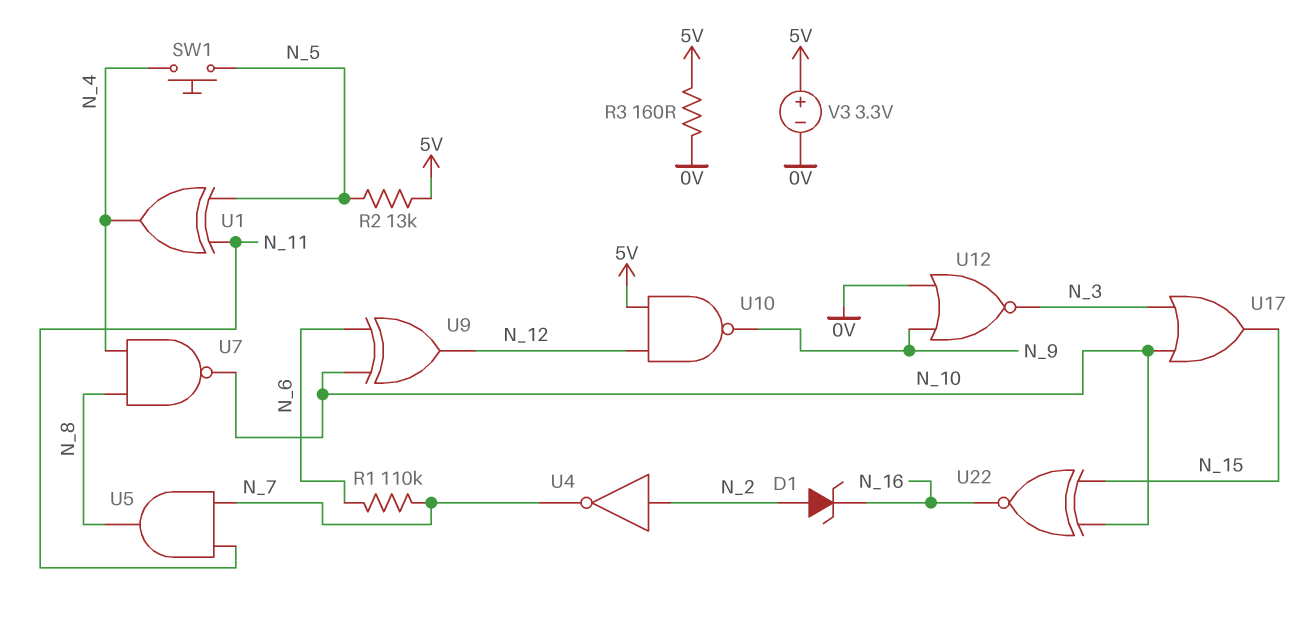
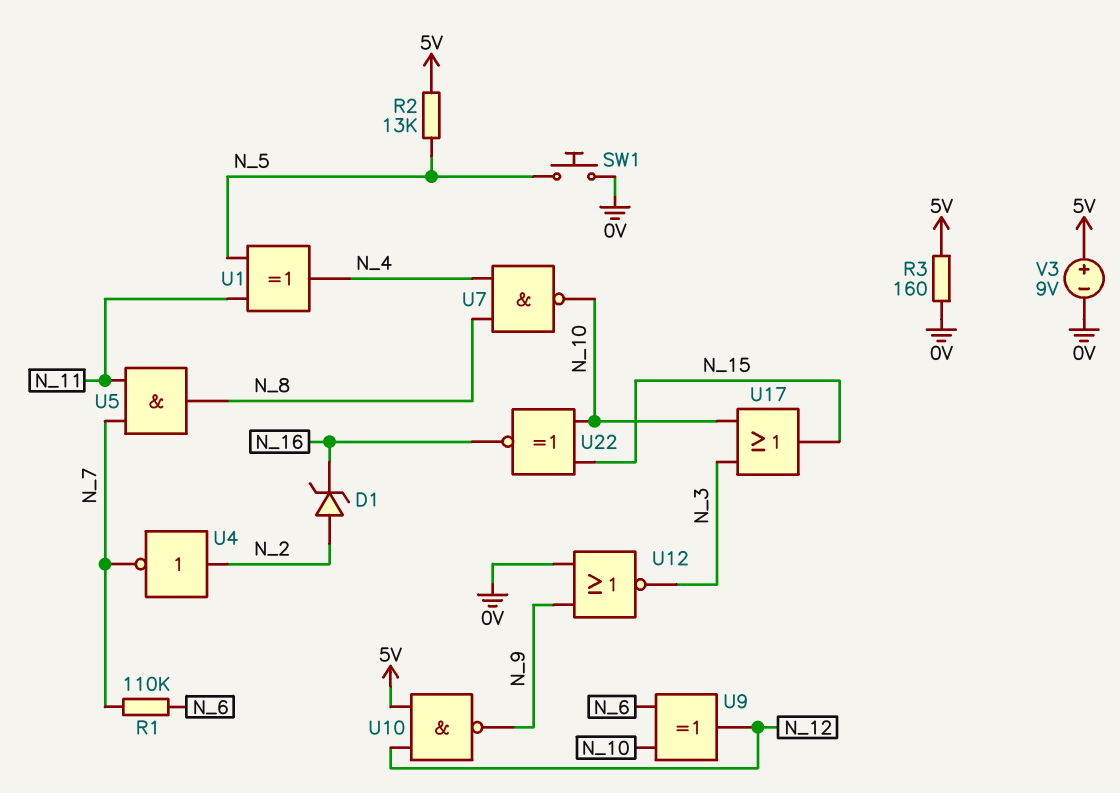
SW1: button (N_4, N_5) -> button (0V, N_5)
V3: 3.3V (plus 5V, minus 0V) -> 9V (plus 5V, minus 0V)

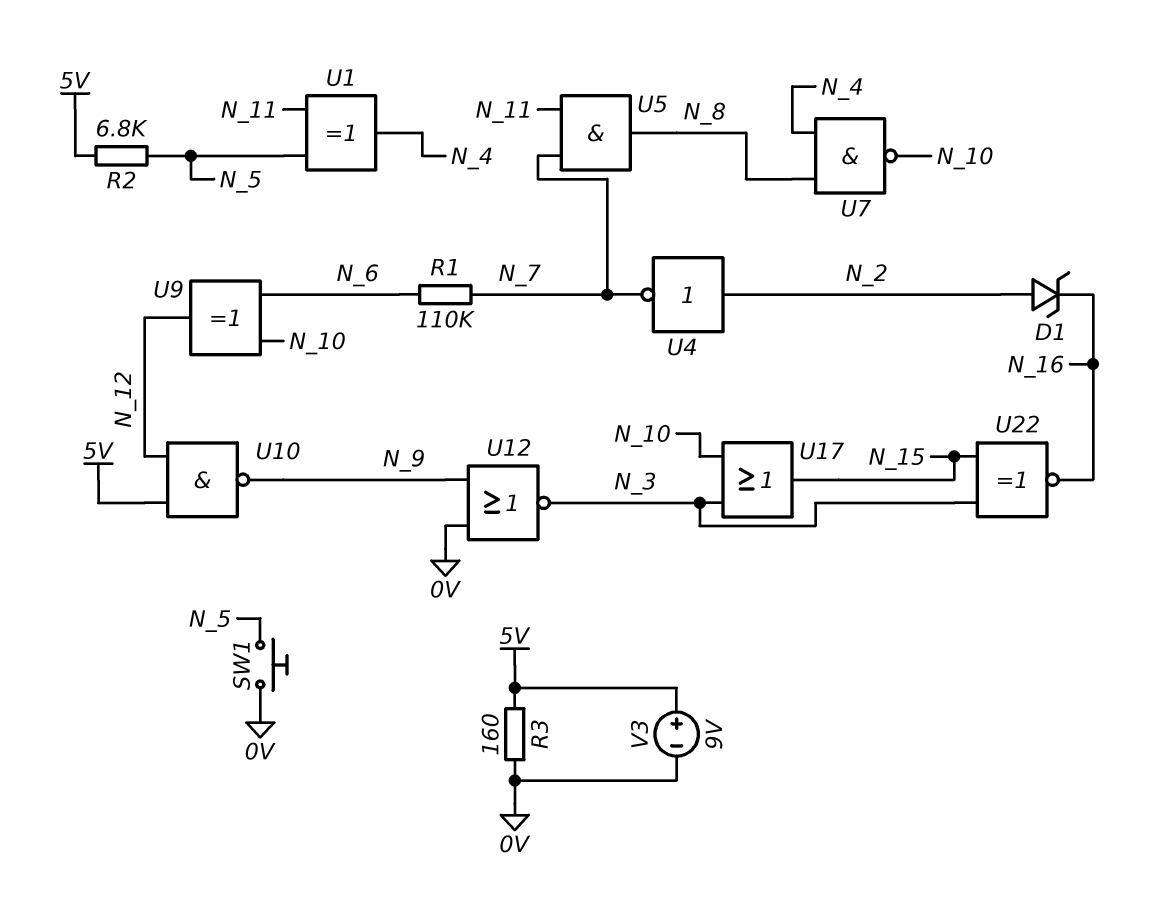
R2: 13k (5V, N_5) -> 6.8k (5V, N_5)
U22: XNOR (in N_10, in N_15, out N_16) -> XNOR (in N_3, in N_15, out N_16)

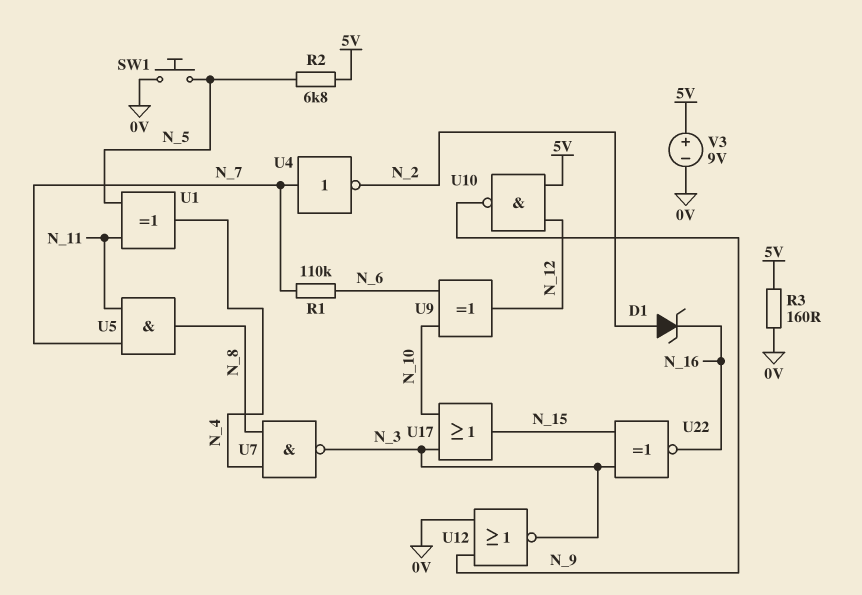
U4: NOT (in N_2, out N_7) -> NOT (in N_7, out N_2)
U7: NAND (in N_4, in N_8, out N_10) -> NAND (in N_4, in N_8, out N_3)

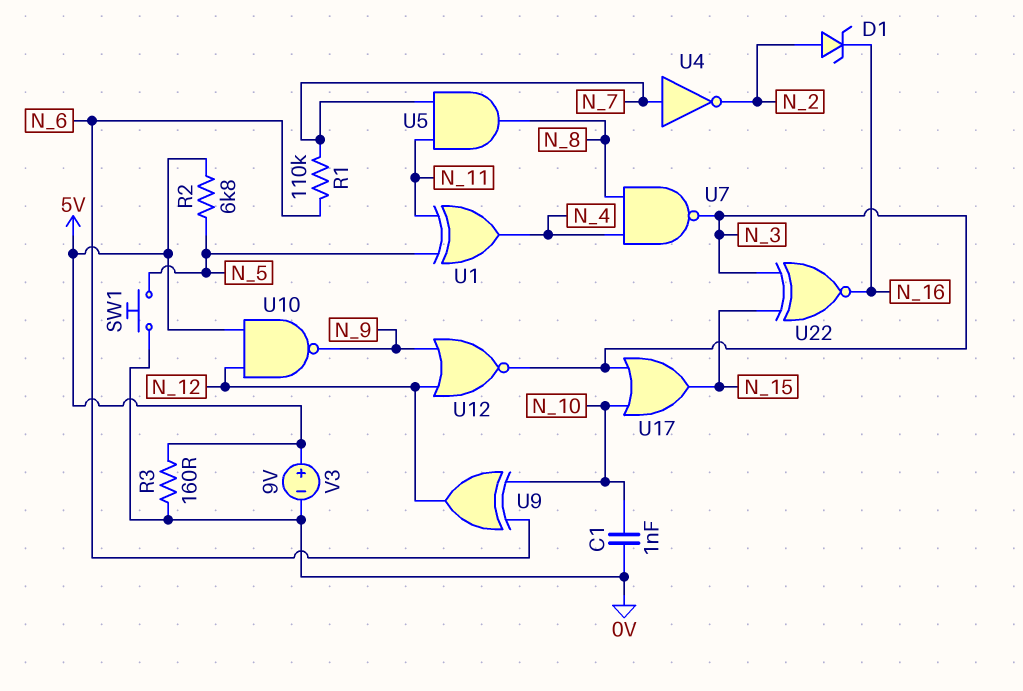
C1: none -> 1nF (0V, N_10)
U12: NOR (in 0V, in N_9, out N_3) -> NOR (in N_9, in N_12, out N_3)

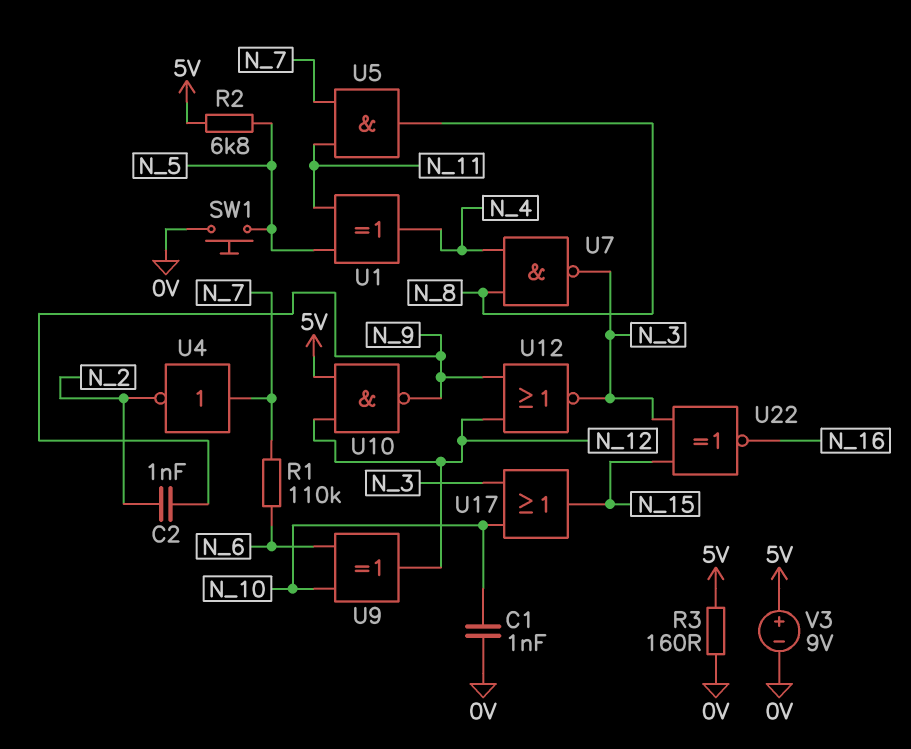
C2: none -> 1nF (N_2, N_9)
D1: zener (A N_2, K N_16) -> none

